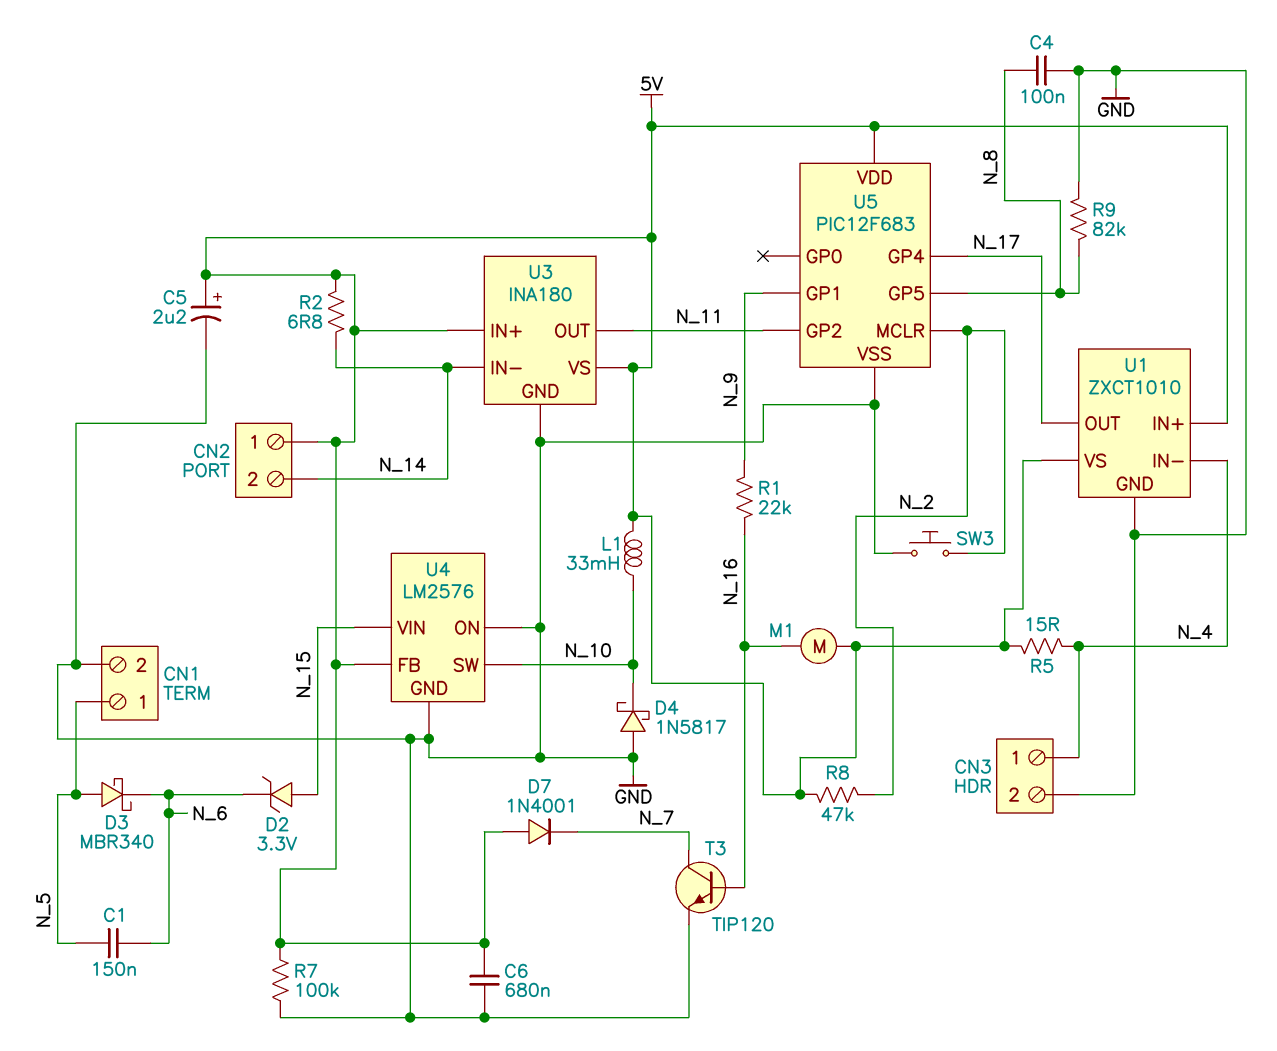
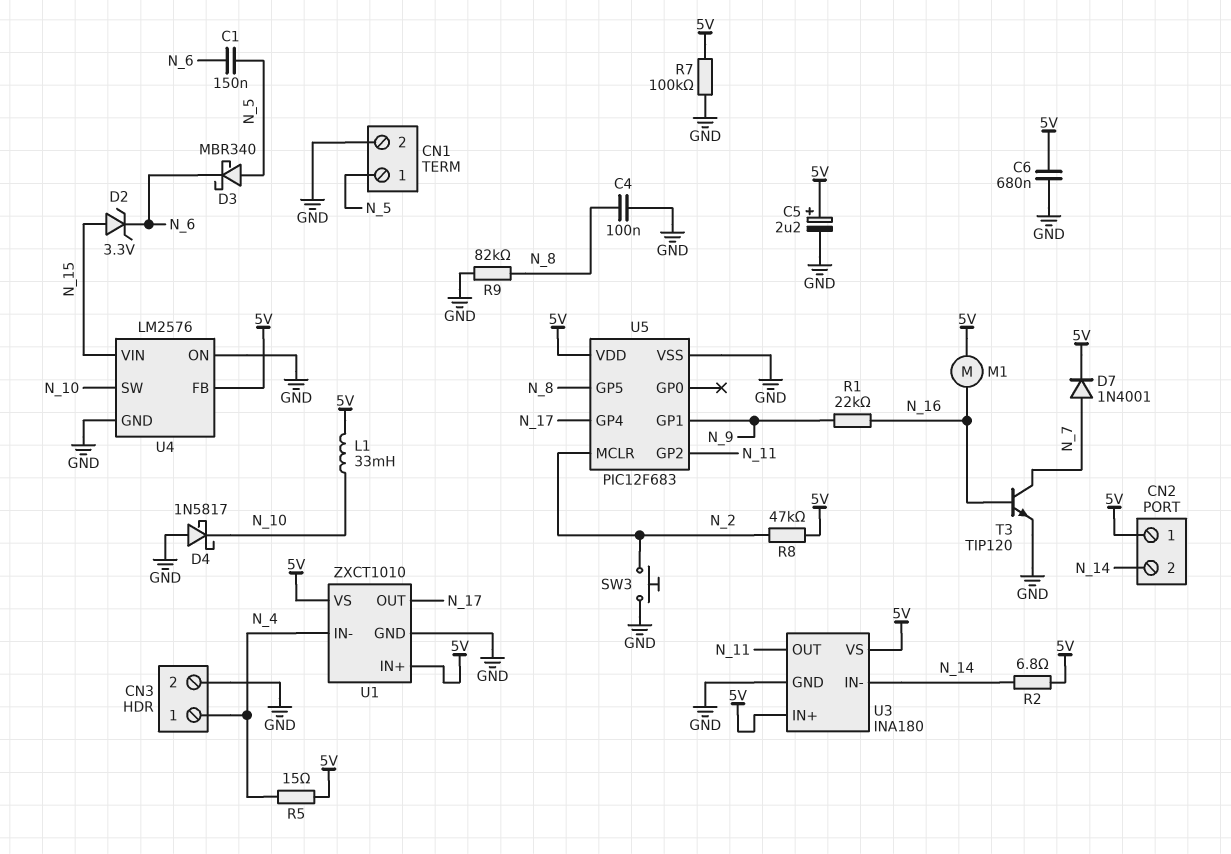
D7: diode 1N4001 (A 5V, K N_7) -> diode 1N4001 (A N_7, K 5V)

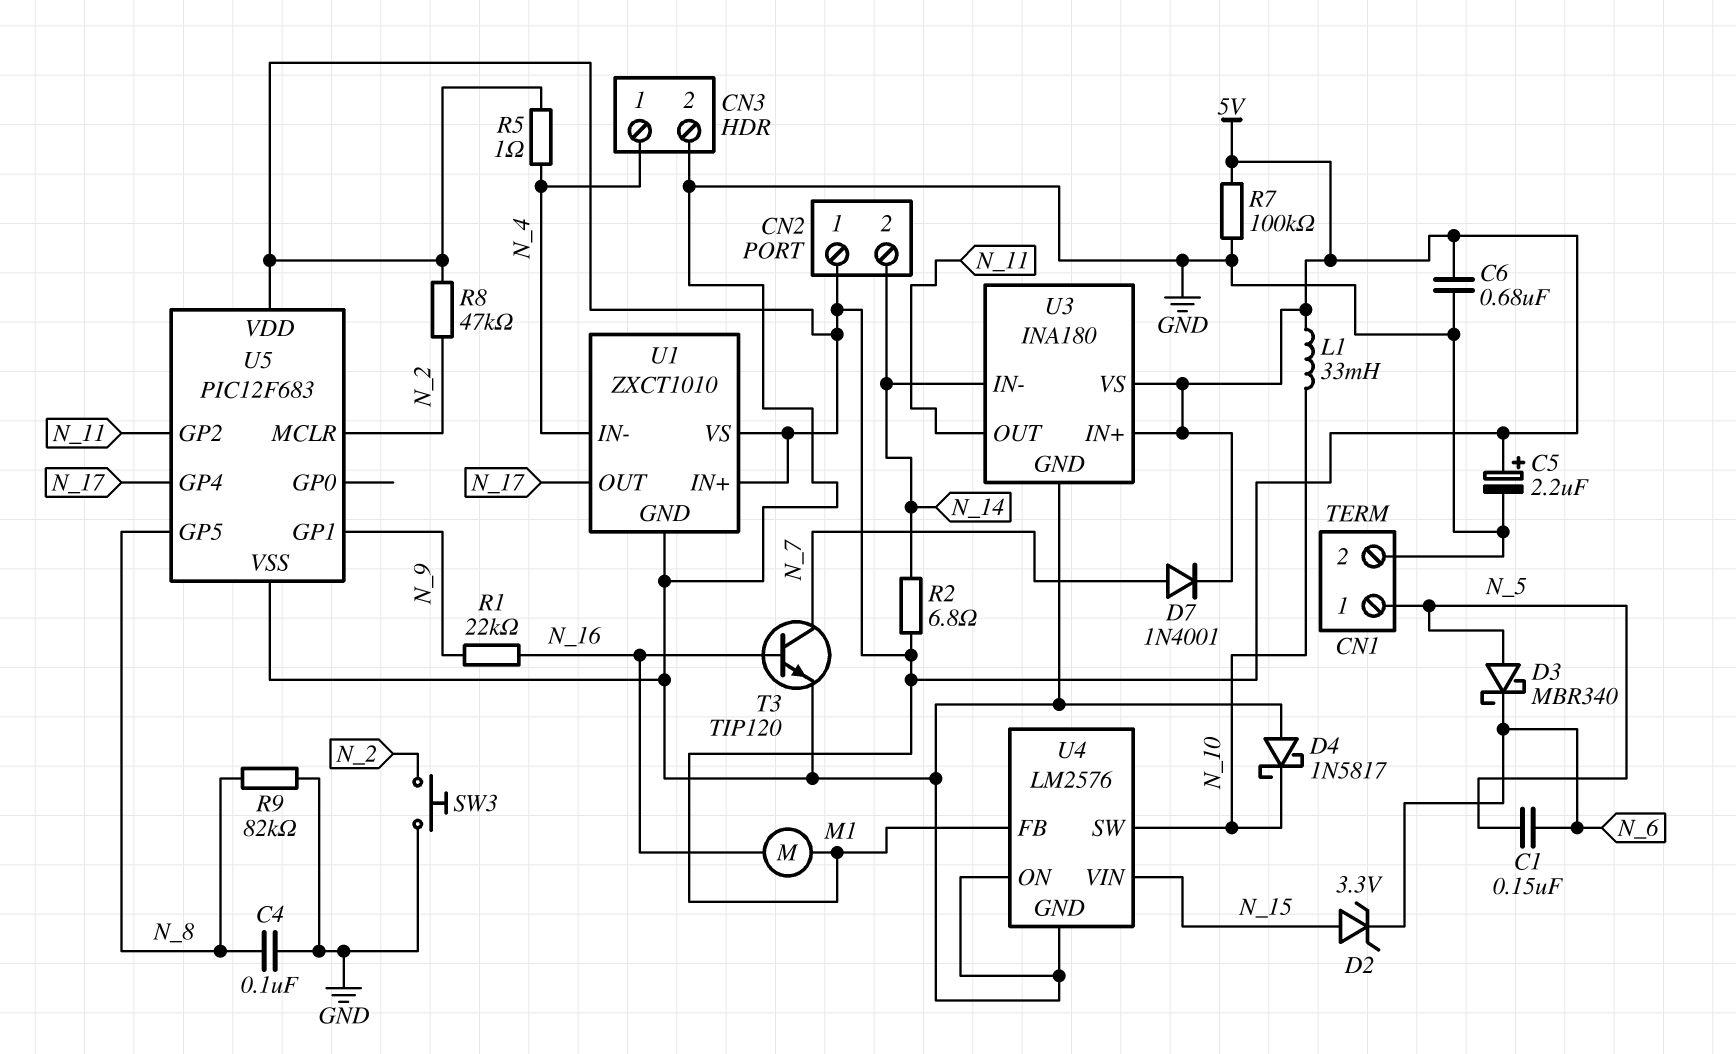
R5: 15 (5V, N_4) -> 1 (5V, N_4)

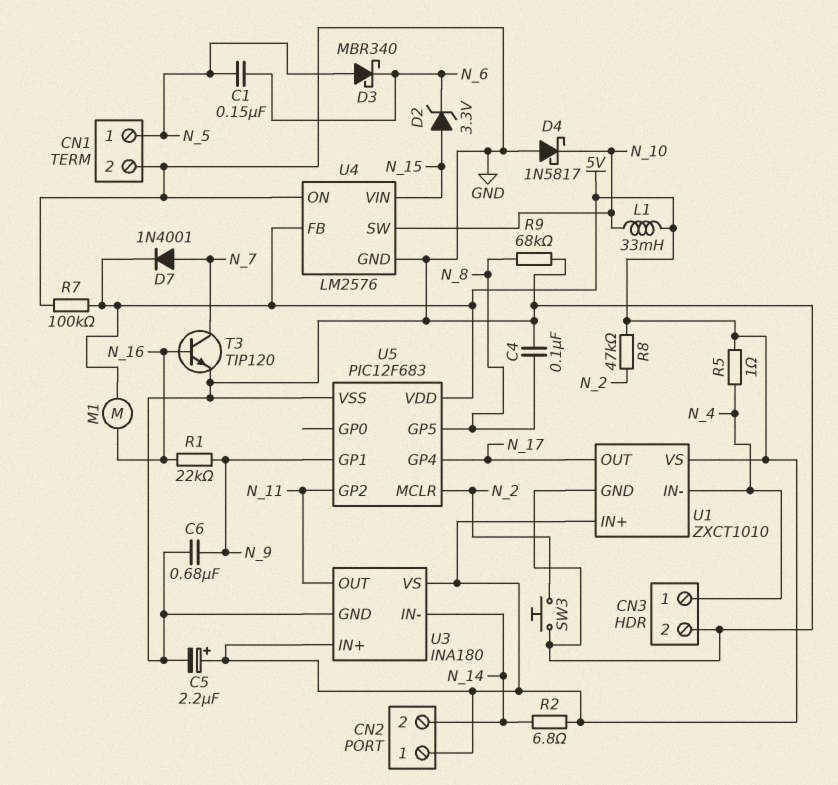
C6: 680nF (5V, GND) -> 680nF (GND, N_9)
R9: 82k (GND, N_8) -> 68k (GND, N_8)

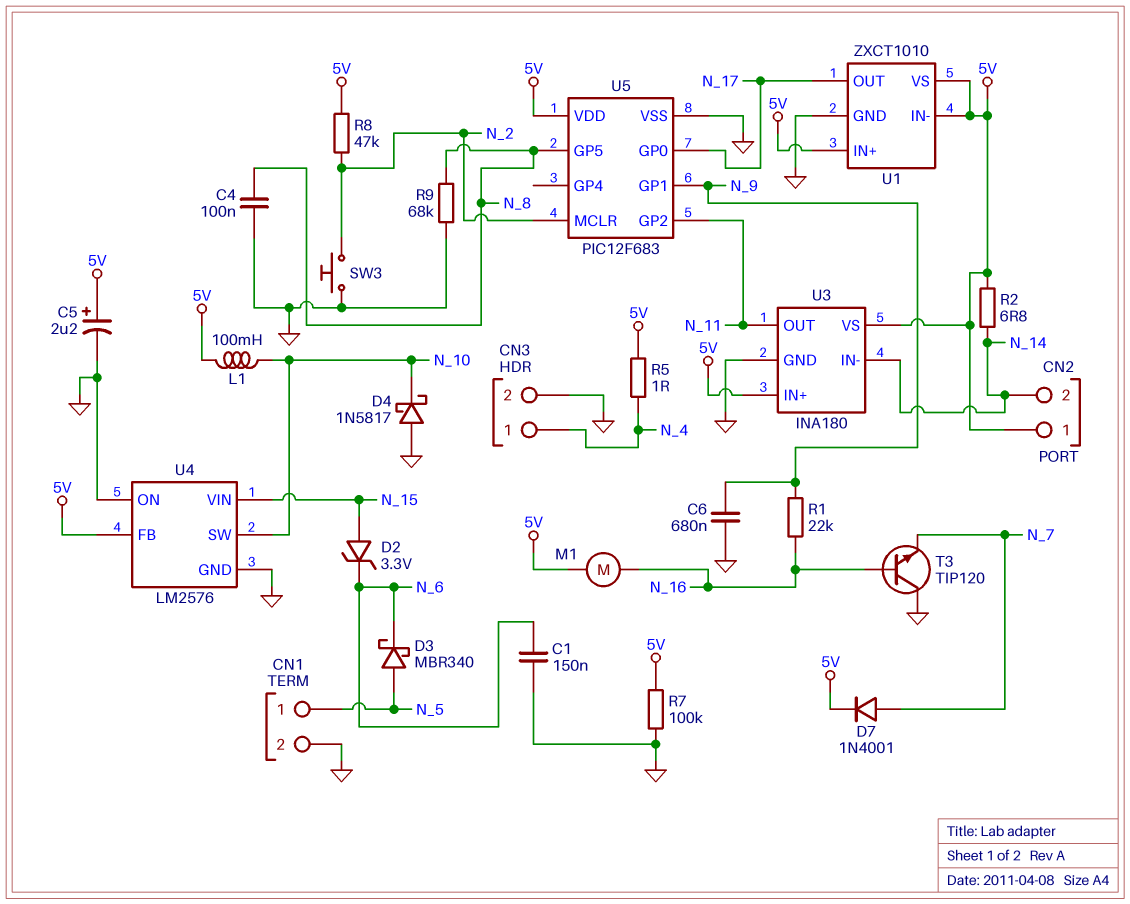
C1: 150nF (N_5, N_6) -> 150nF (GND, N_6)
L1: 33mH (5V, N_10) -> 100mH (5V, N_10)
T3: NPN TIP120 (B N_16, C N_7, E GND) -> NPN TIP120 (B N_16, C GND, E N_7)
U1 pin IN-: N_4 -> 5V
U5 pin GP0: none -> N_17
U5 pin GP4: N_17 -> none

